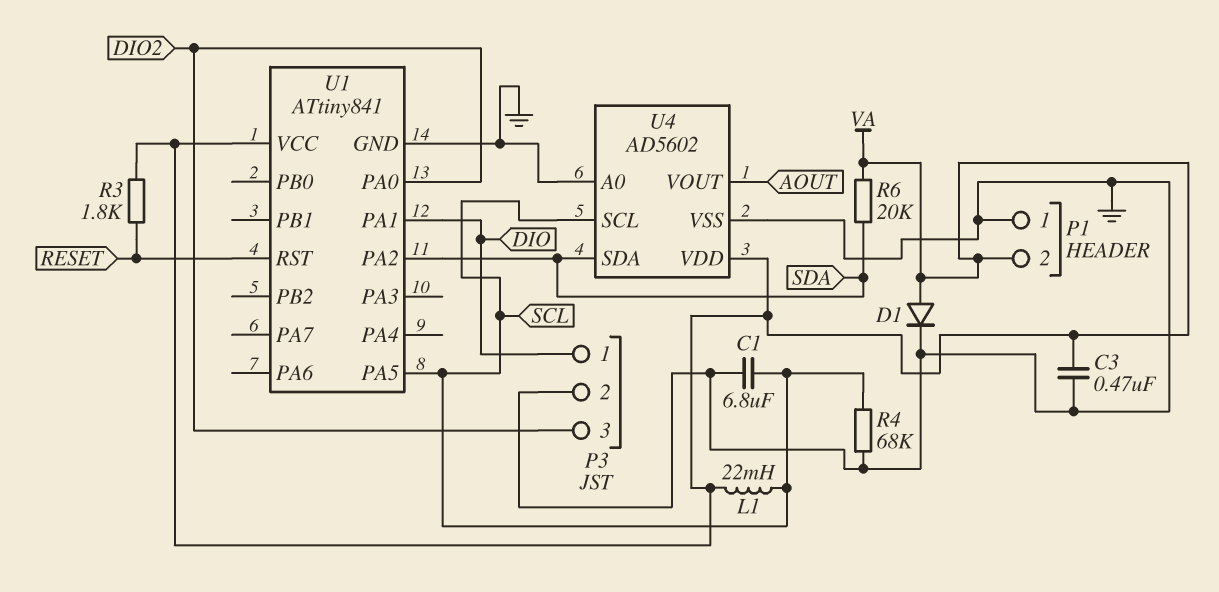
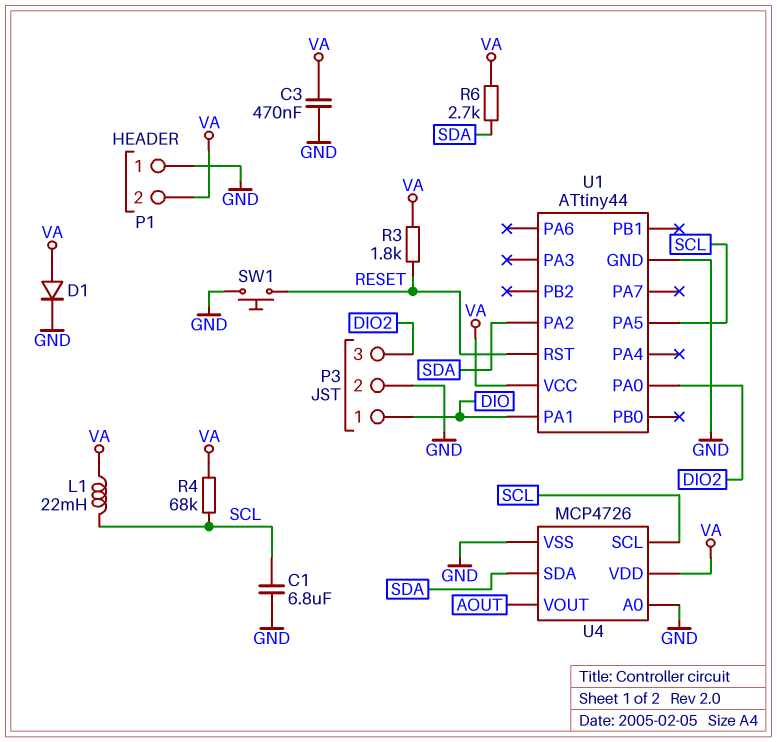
R4: 68k (GND, SCL) -> 68k (SCL, VA)
R6: 20k (SDA, VA) -> 2.7k (SDA, VA)
SW1: none -> button (GND, RESET)
U1: ATtiny841 -> ATtiny44
U4: AD5602 -> MCP4726

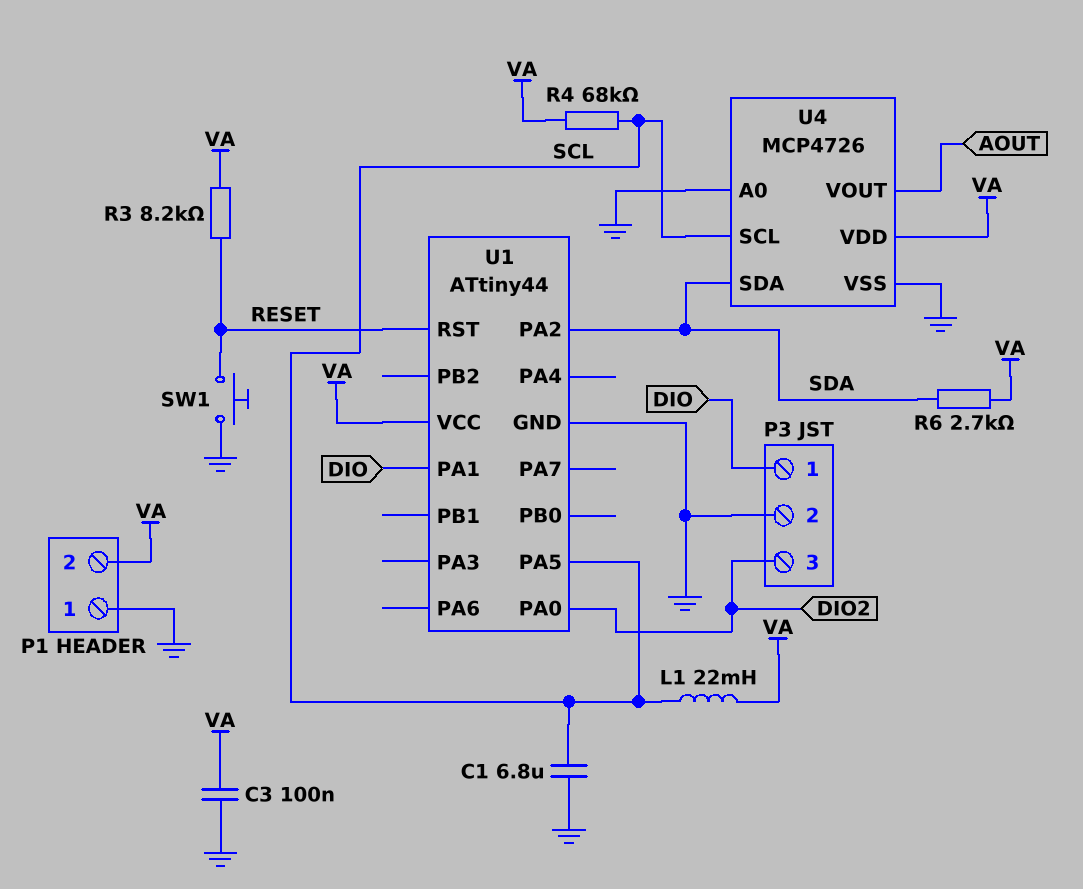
C3: 470nF (GND, VA) -> 100nF (GND, VA)
D1: diode (A VA, K GND) -> none
R3: 1.8k (RESET, VA) -> 8.2k (RESET, VA)

